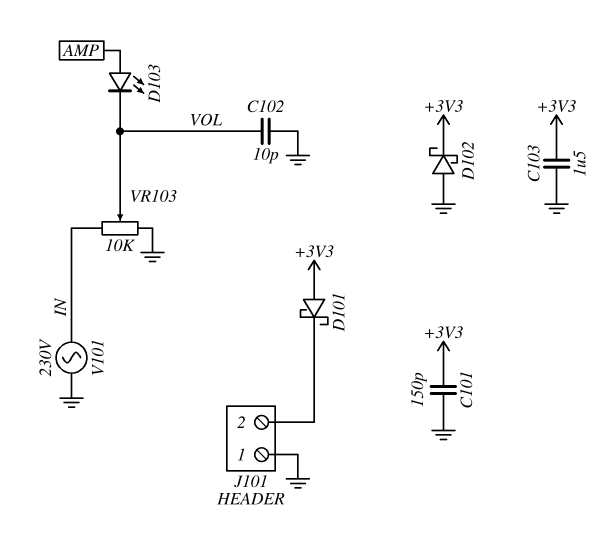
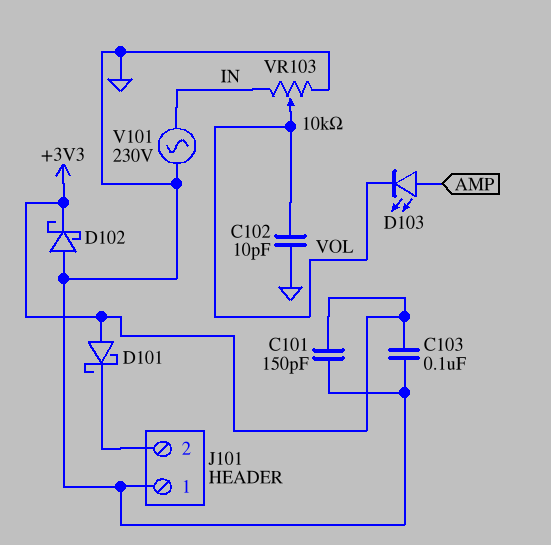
C103: 1.5uF (+3V3, GND) -> 100nF (+3V3, GND)

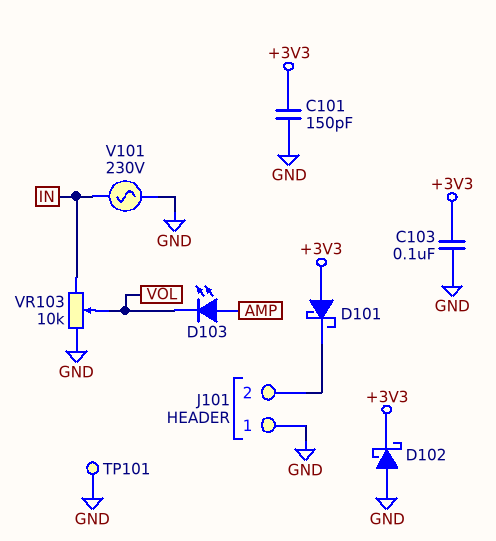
C102: 10pF (GND, VOL) -> none
TP101: none -> test point (GND)

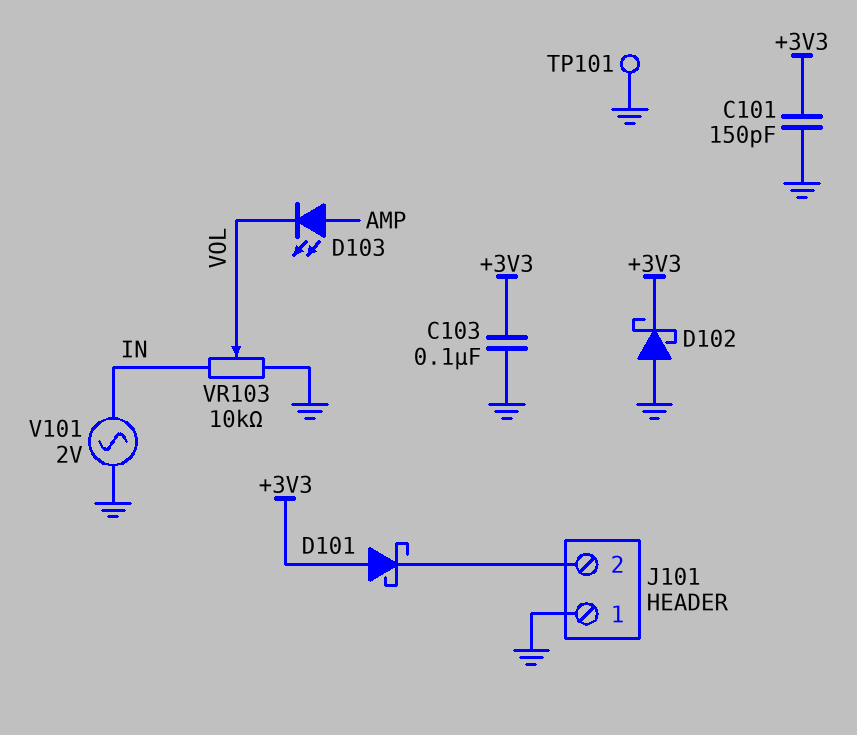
V101: AC 230V (GND, IN) -> AC 2V (GND, IN)

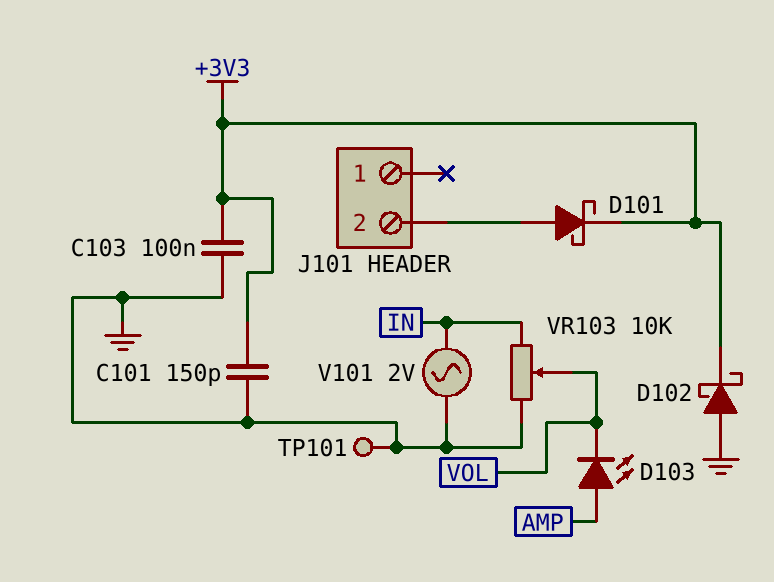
D101: schottky (A +3V3, K J101/2) -> schottky (A J101/2, K +3V3)
J101 pin 1: GND -> none

